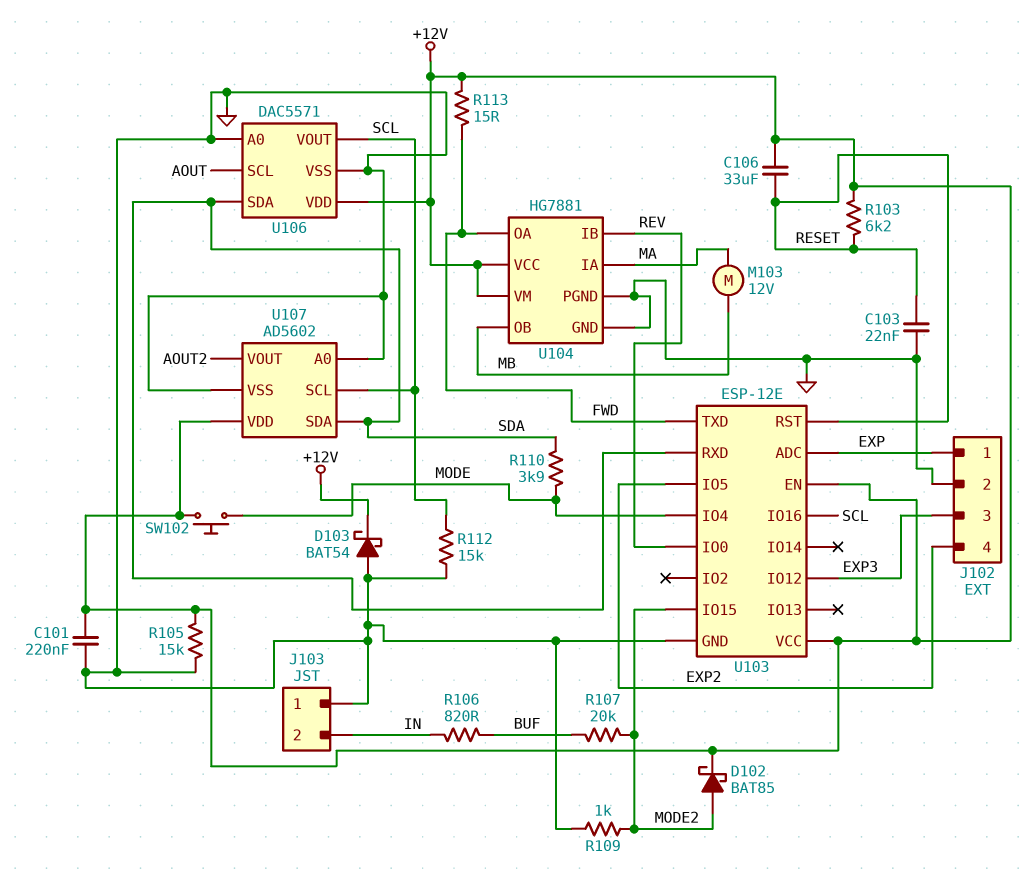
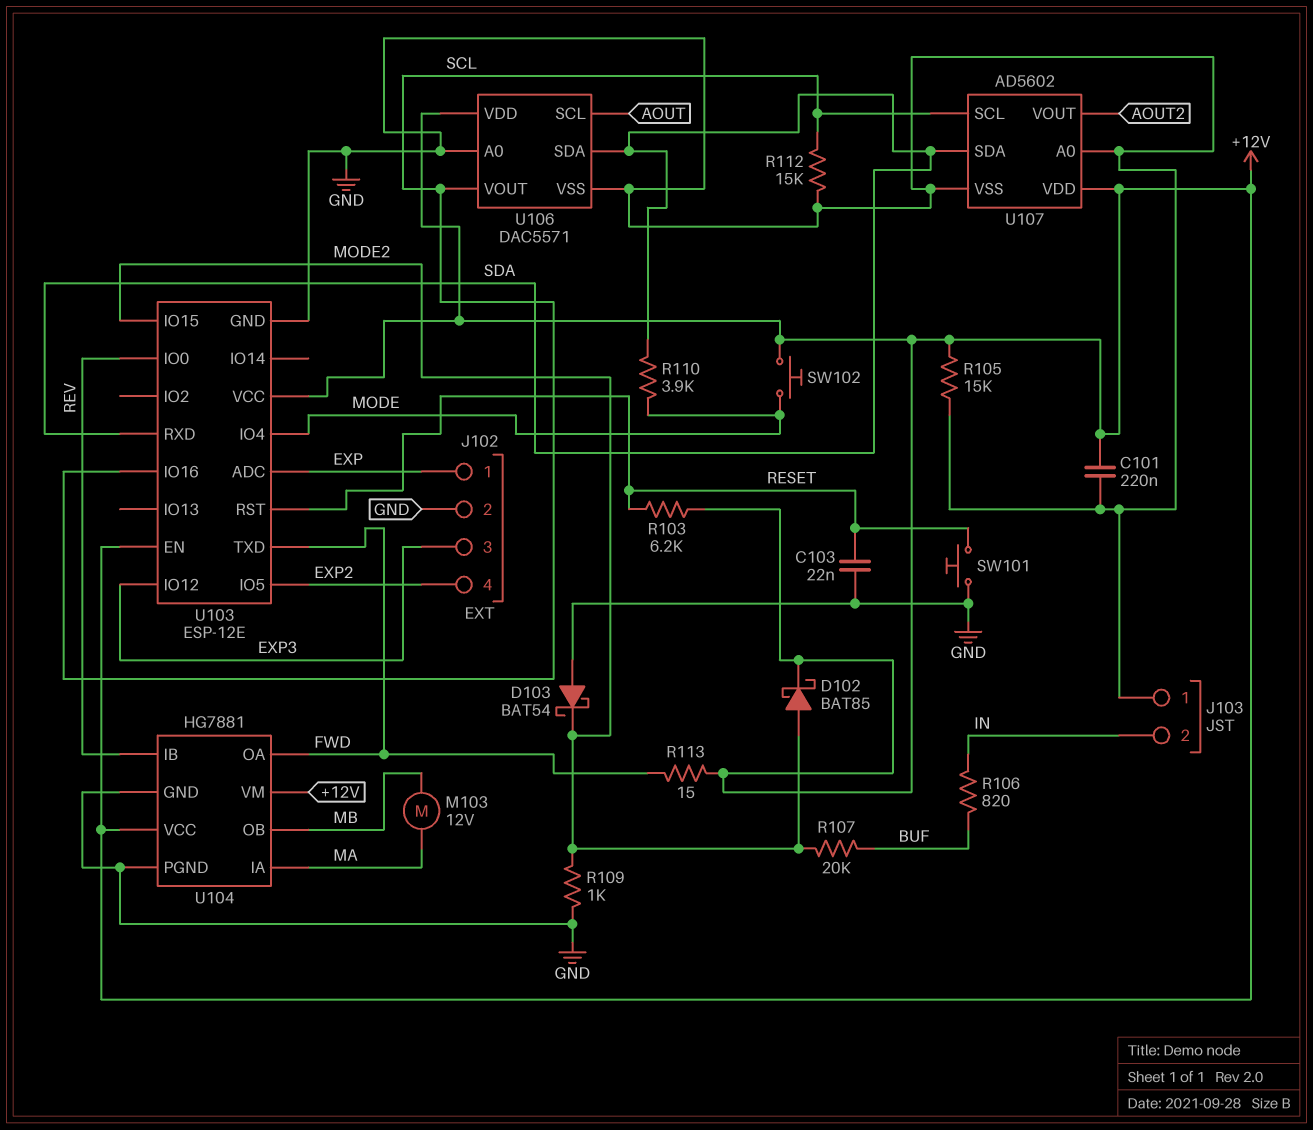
C106: 33uF (+12V, RESET) -> none
D103: schottky BAT54 (A GND, K +12V) -> schottky BAT54 (A GND, K MODE2)
SW101: none -> button (GND, RESET)

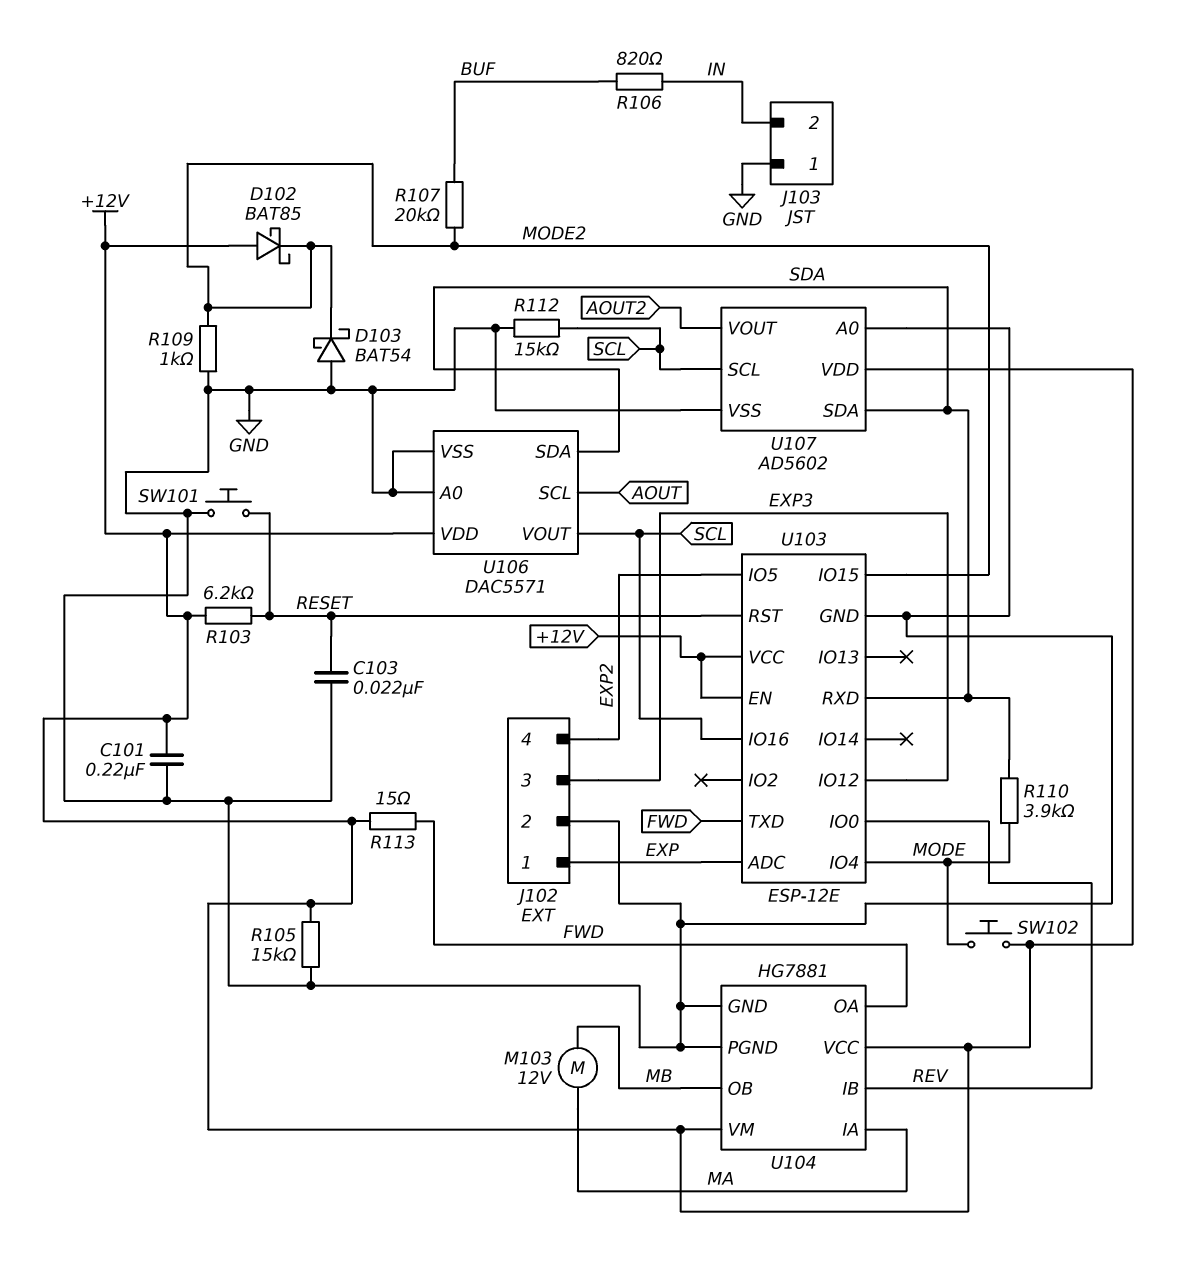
D102: schottky BAT85 (A MODE2, K +12V) -> schottky BAT85 (A +12V, K MODE2)

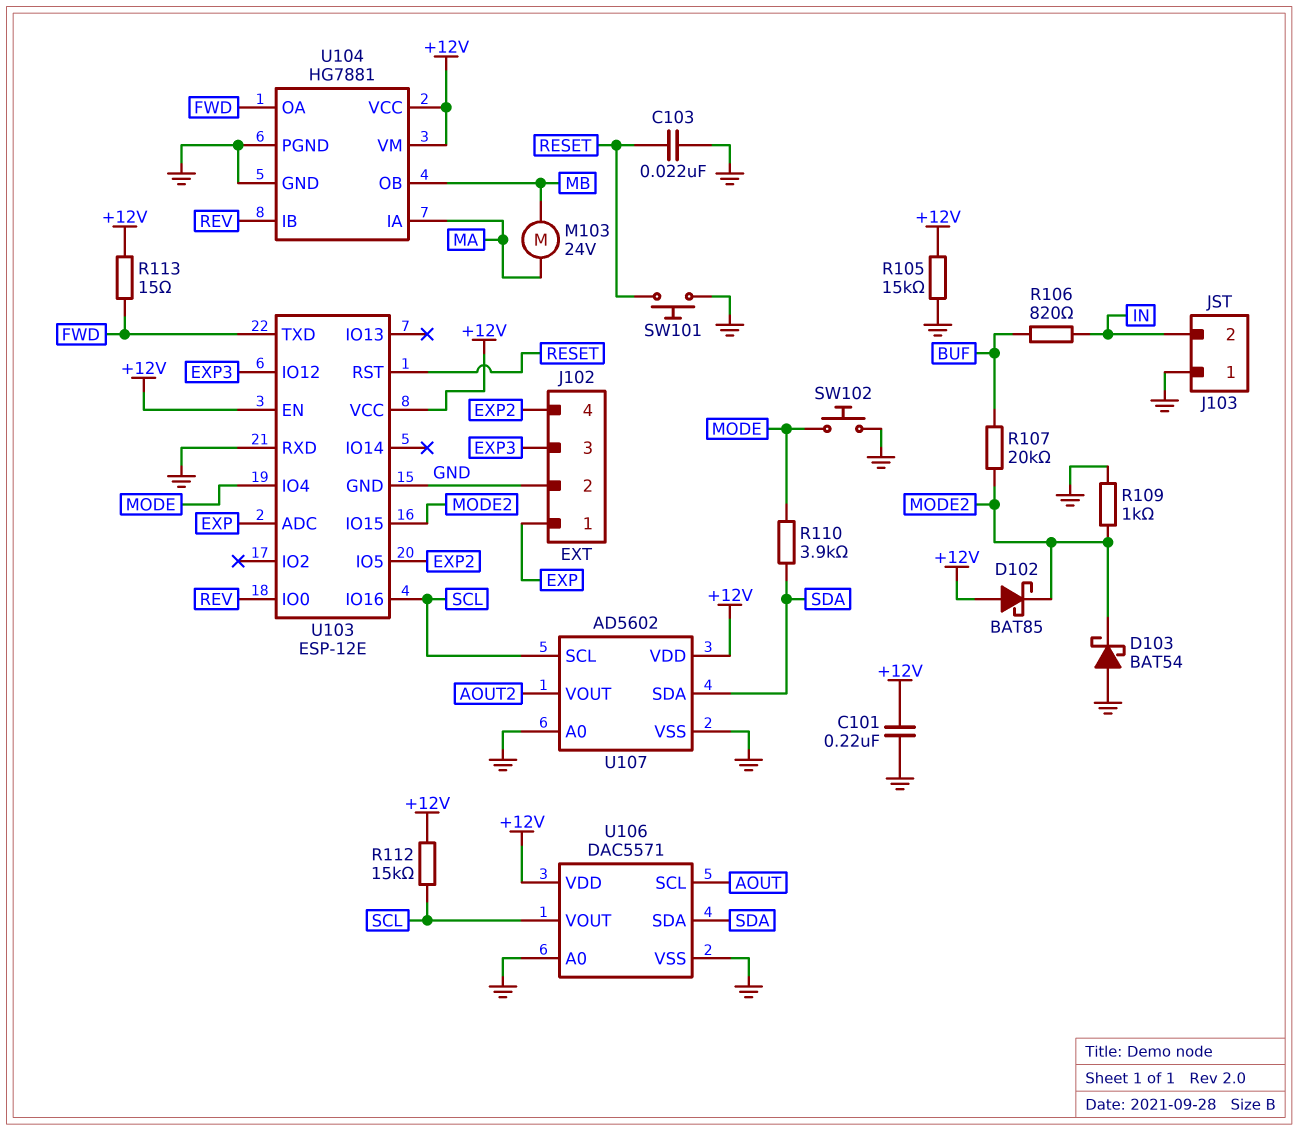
M103: motor 12V (MA, MB) -> motor 24V (MA, MB)
R103: 6.2k (+12V, RESET) -> none
R112: 15k (GND, SCL) -> 15k (+12V, SCL)
SW102: button (+12V, MODE) -> button (GND, MODE)
U103 pin RXD: SDA -> GND

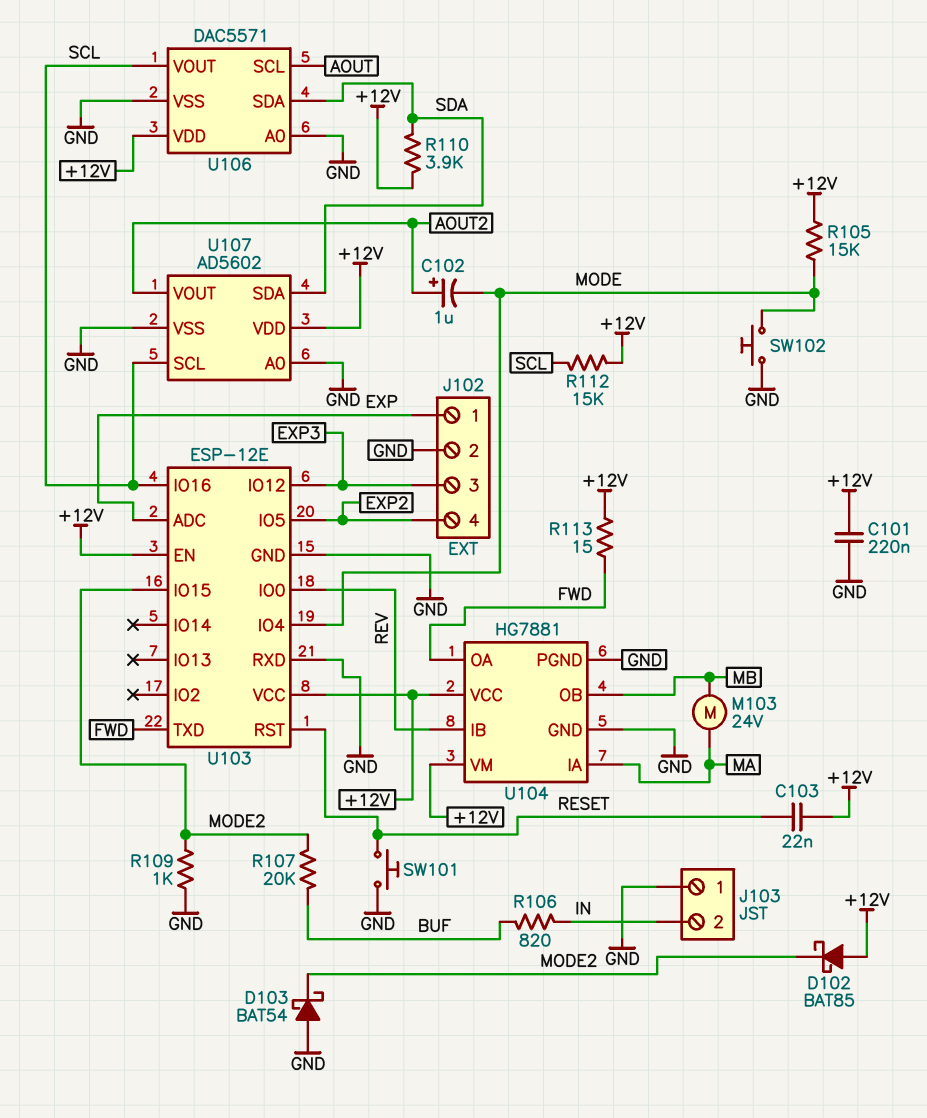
C102: none -> 1uF (plus AOUT2, minus MODE)
C103: 22nF (GND, RESET) -> 22nF (+12V, RESET)
R105: 15k (+12V, GND) -> 15k (+12V, MODE)
R110: 3.9k (MODE, SDA) -> 3.9k (+12V, SDA)

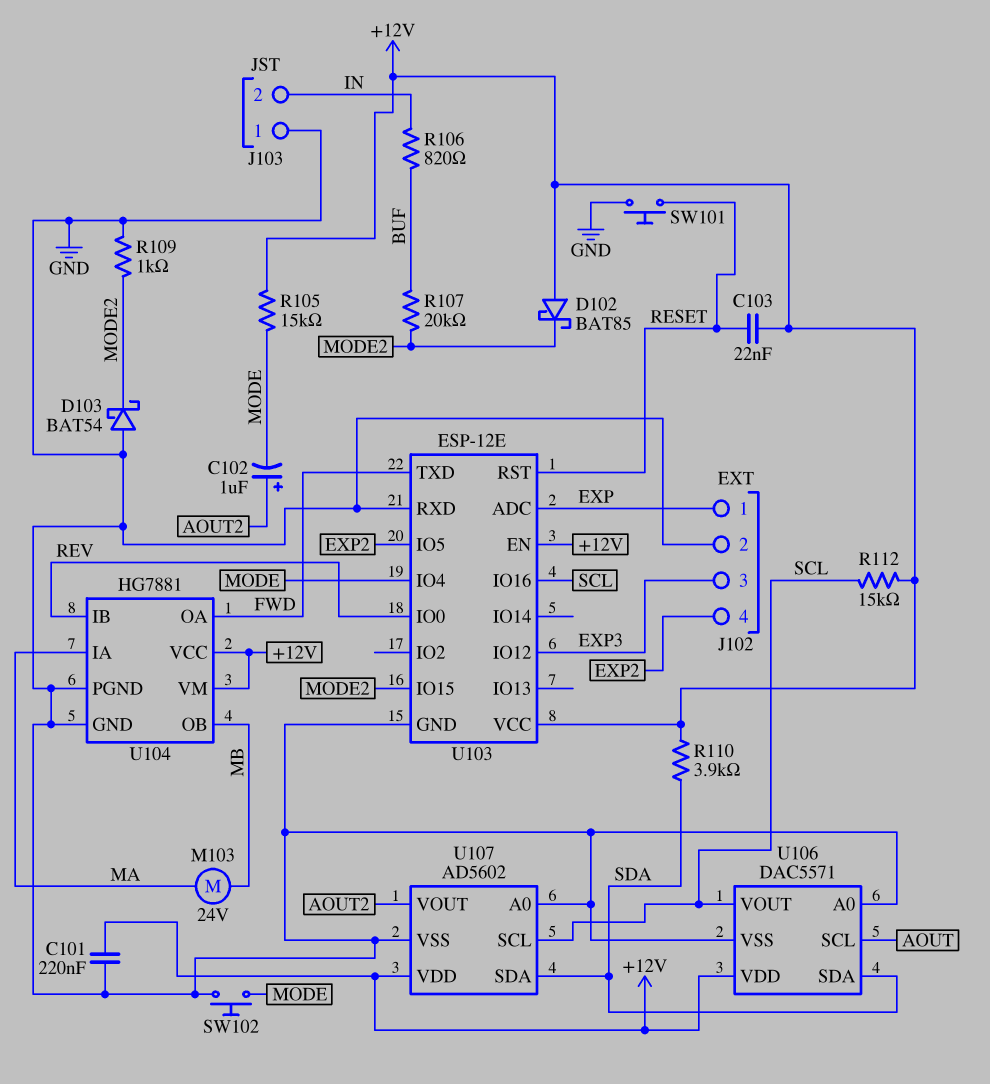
R113: 15 (+12V, FWD) -> none

